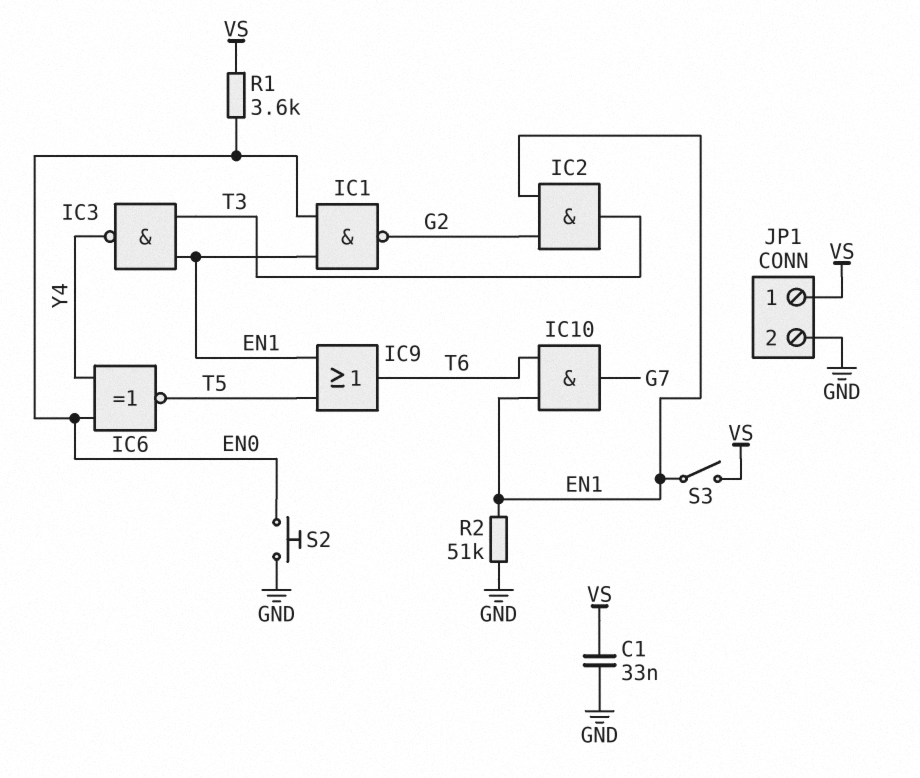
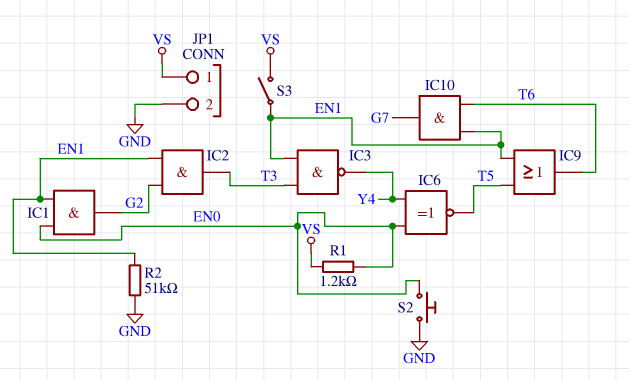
C1: 33nF (GND, VS) -> none
IC1: NAND (in EN0, in EN1, out G2) -> AND (in EN0, in EN1, out G2)
R1: 3.6k (EN0, VS) -> 1.2k (EN0, VS)

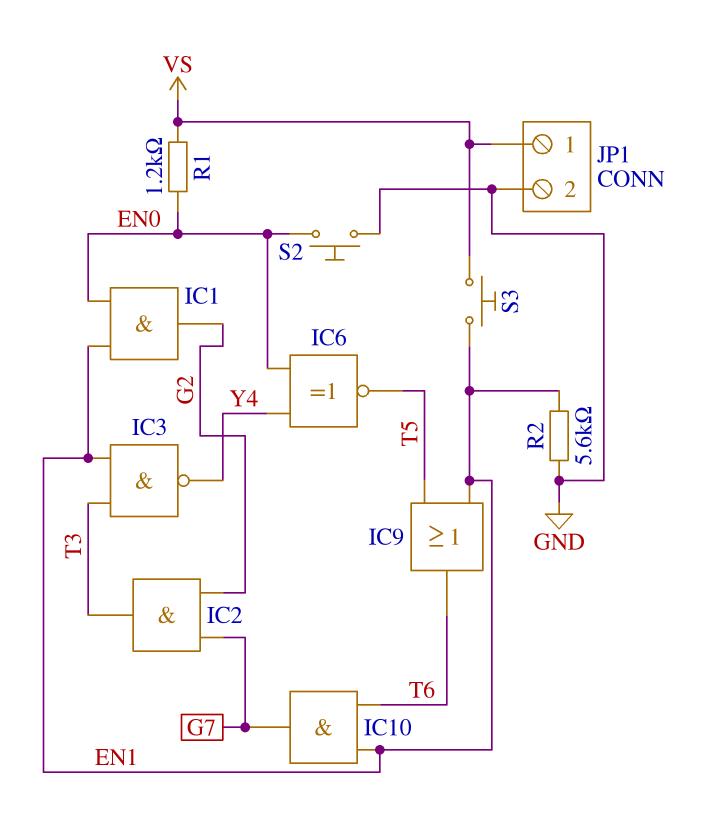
IC2: AND (in EN1, in G2, out T3) -> AND (in G2, in G7, out T3)
R2: 51k (EN1, GND) -> 5.6k (EN1, GND)
S3: switch (EN1, VS) -> button (EN1, VS)

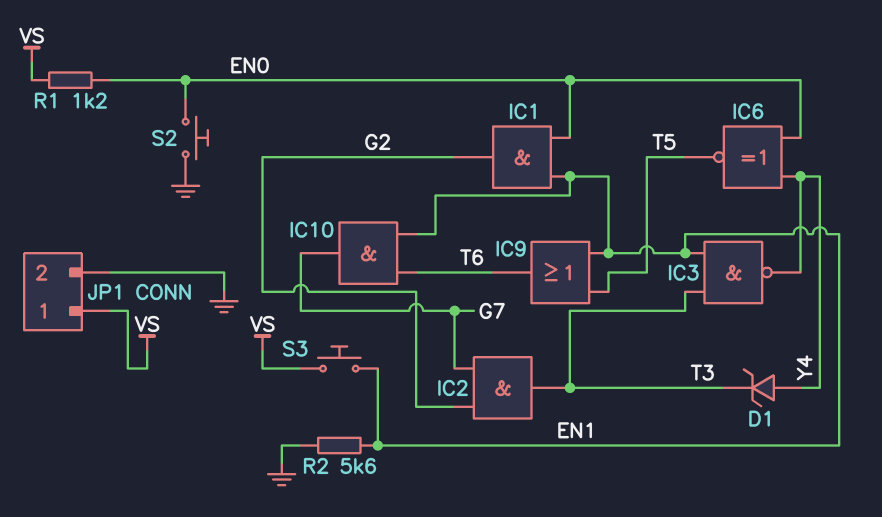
D1: none -> zener (A Y4, K T3)

